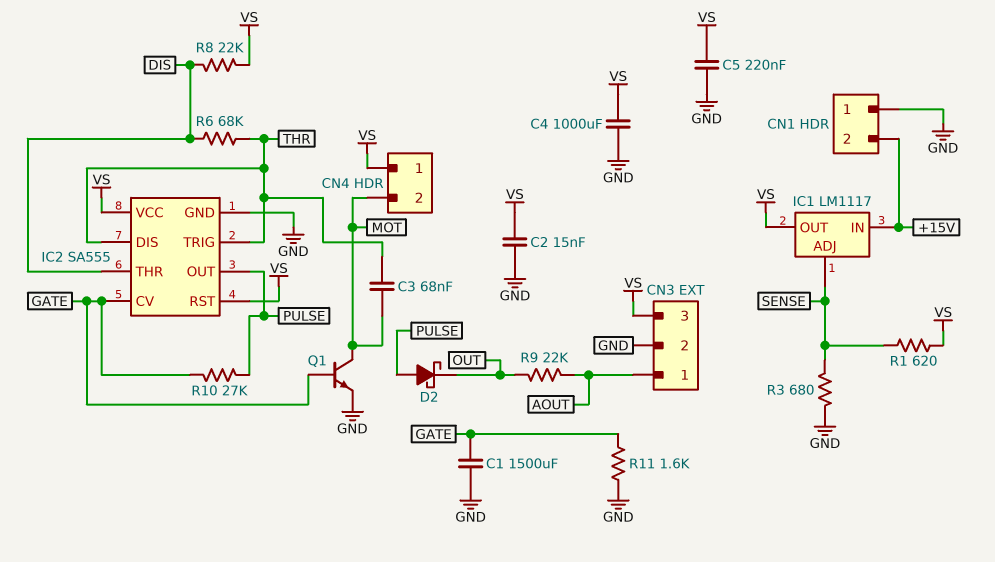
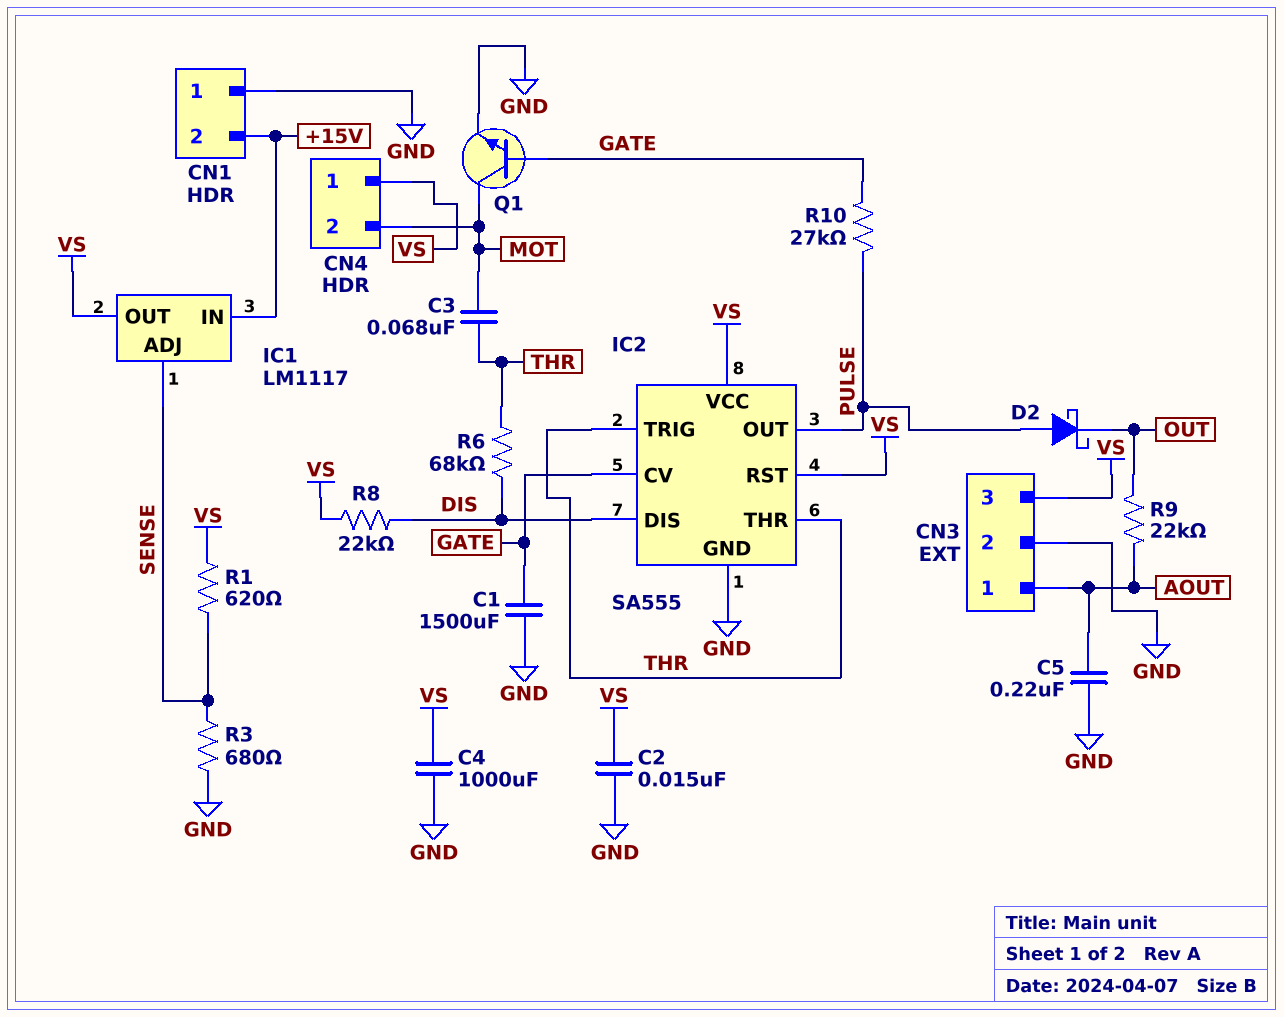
C5: 220nF (GND, VS) -> 220nF (AOUT, GND)
IC2 pin DIS: THR -> DIS
IC2 pin THR: DIS -> THR
R11: 1.6k (GATE, GND) -> none

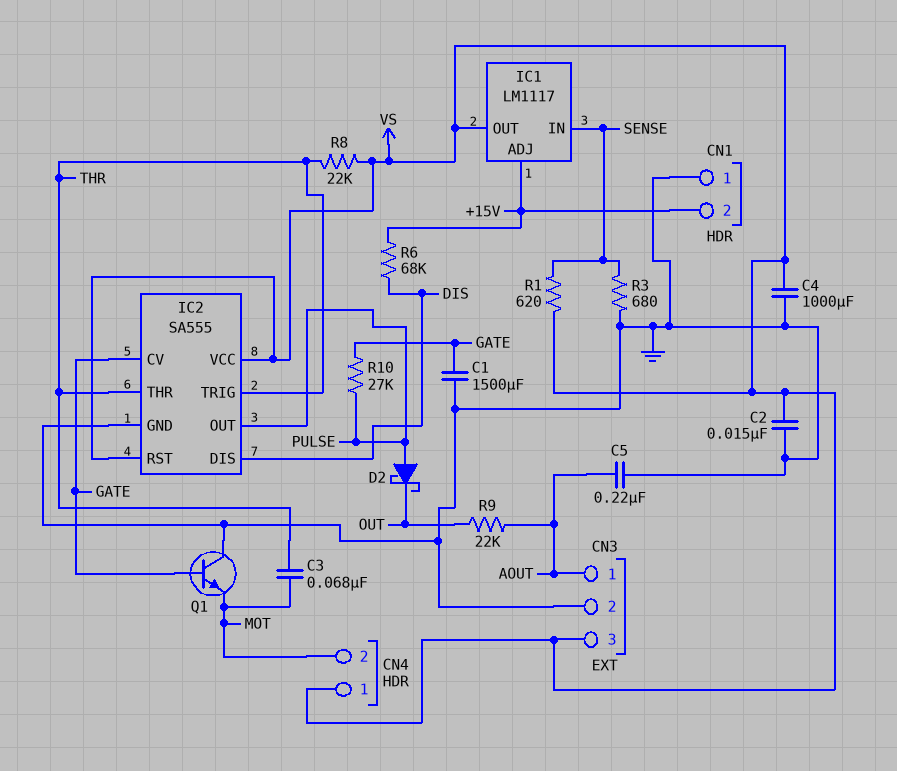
IC1 pin ADJ: SENSE -> +15V
IC1 pin IN: +15V -> SENSE
Q1: NPN (B GATE, C MOT, E GND) -> NPN (B GATE, C GND, E MOT)
R6: 68k (DIS, THR) -> 68k (+15V, DIS)
R8: 22k (DIS, VS) -> 22k (THR, VS)

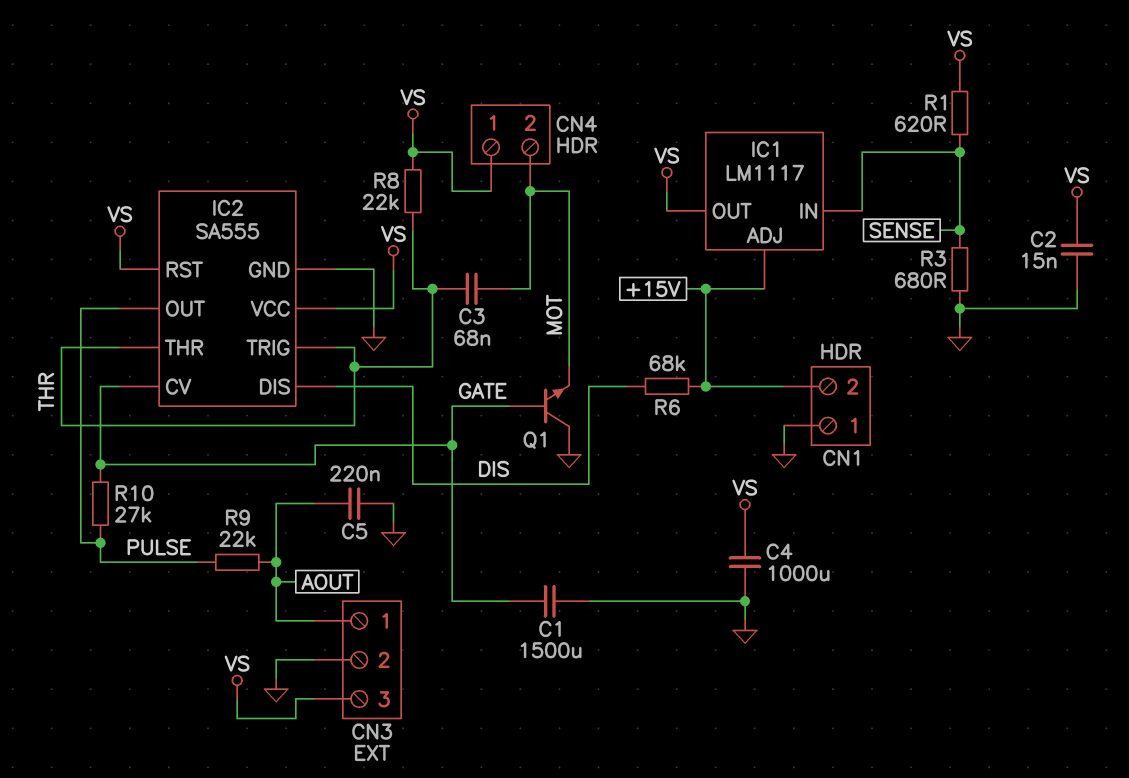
D2: schottky (A PULSE, K OUT) -> none
R9: 22k (AOUT, OUT) -> 22k (AOUT, PULSE)

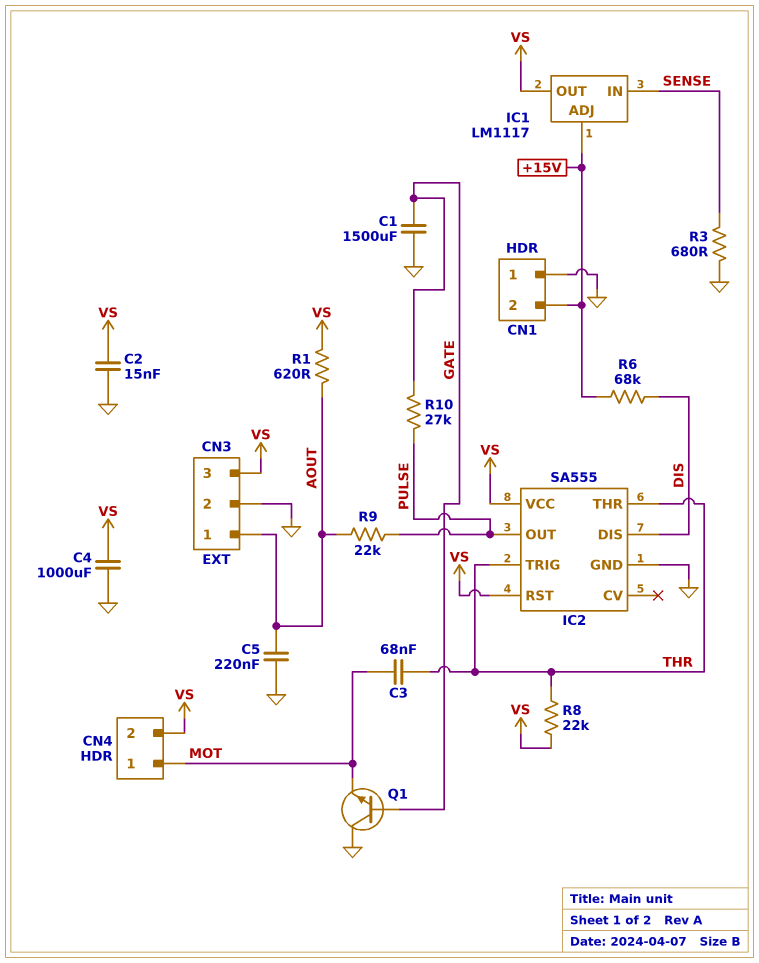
CN4 pin 1: VS -> MOT
CN4 pin 2: MOT -> VS
IC2 pin CV: GATE -> none
R1: 620 (SENSE, VS) -> 620 (AOUT, VS)

